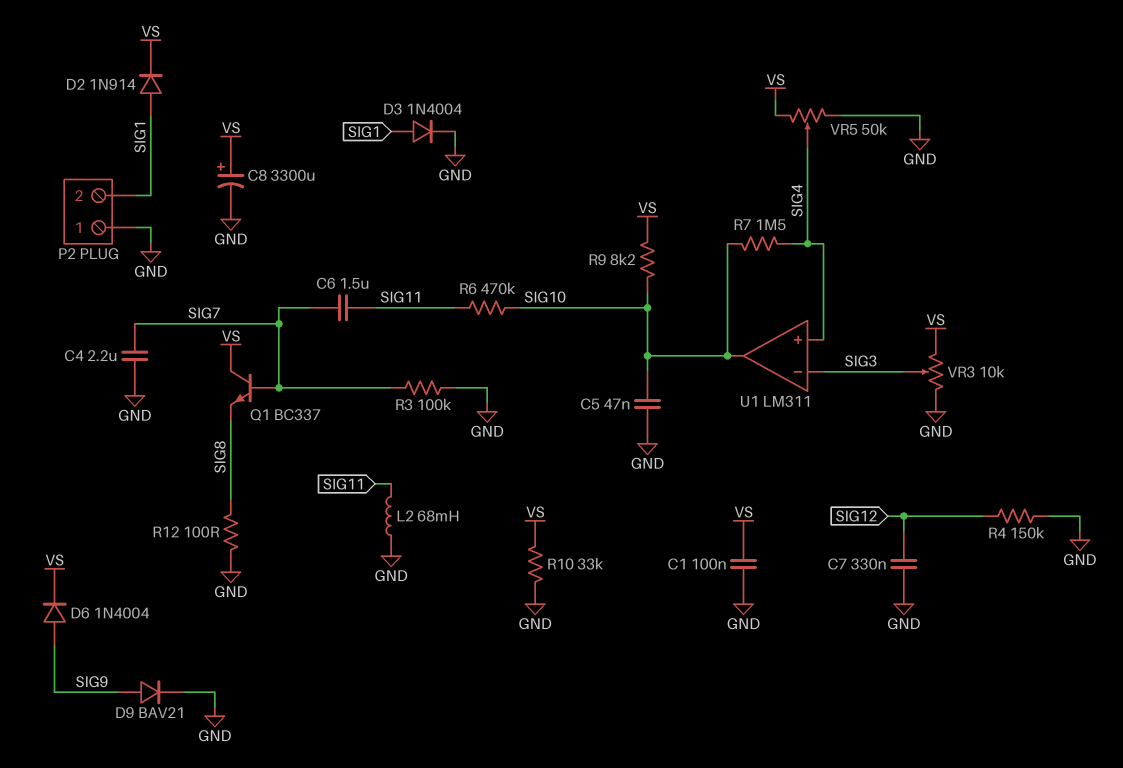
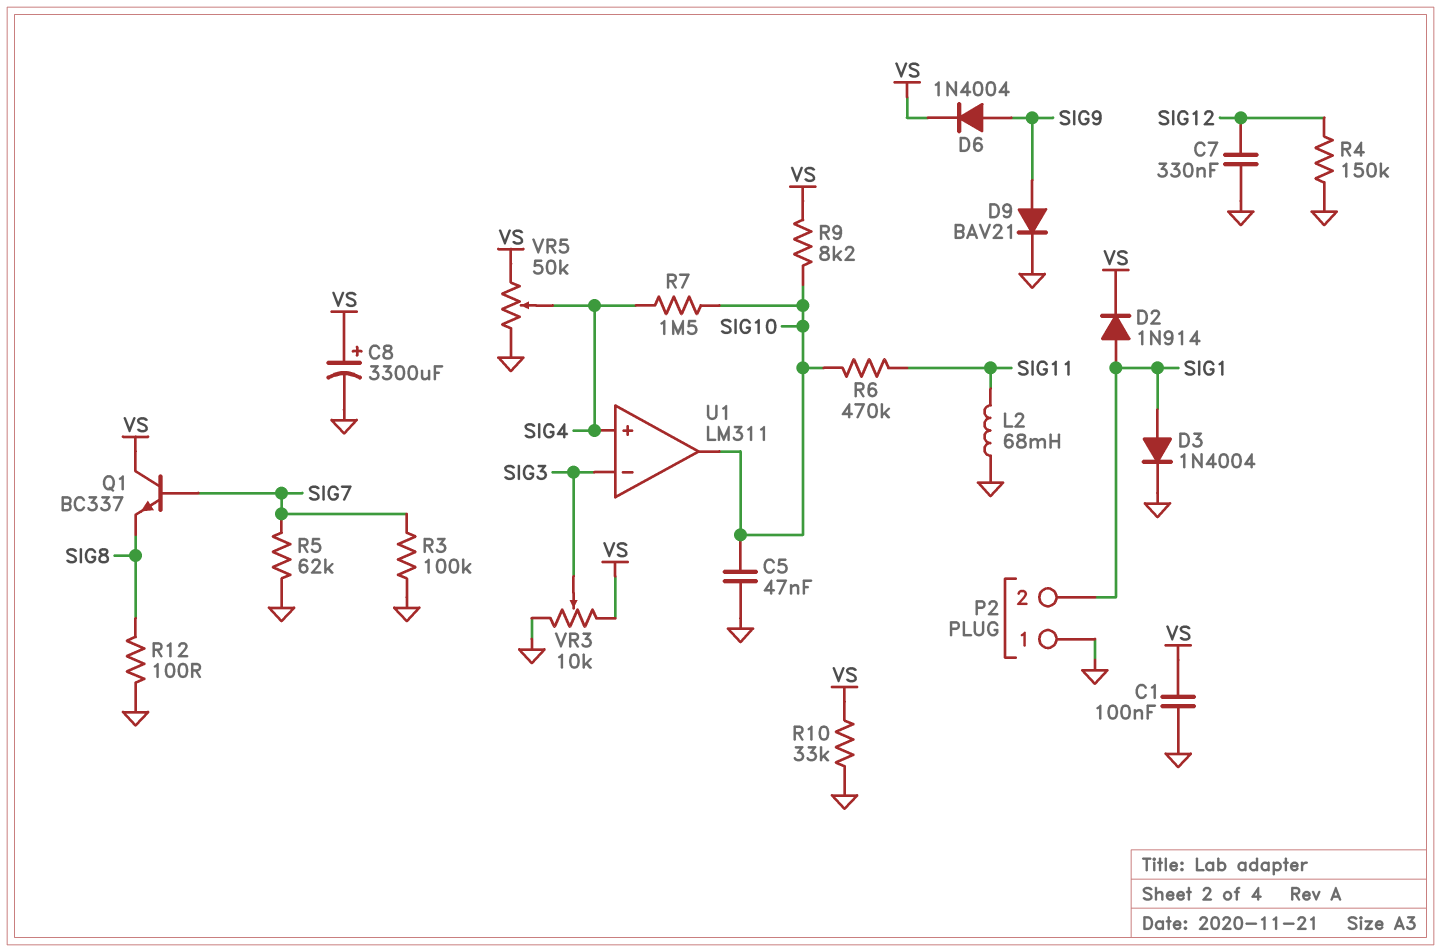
C4: 2.2uF (GND, SIG7) -> none
C6: 1.5uF (SIG7, SIG11) -> none
R5: none -> 62k (GND, SIG7)

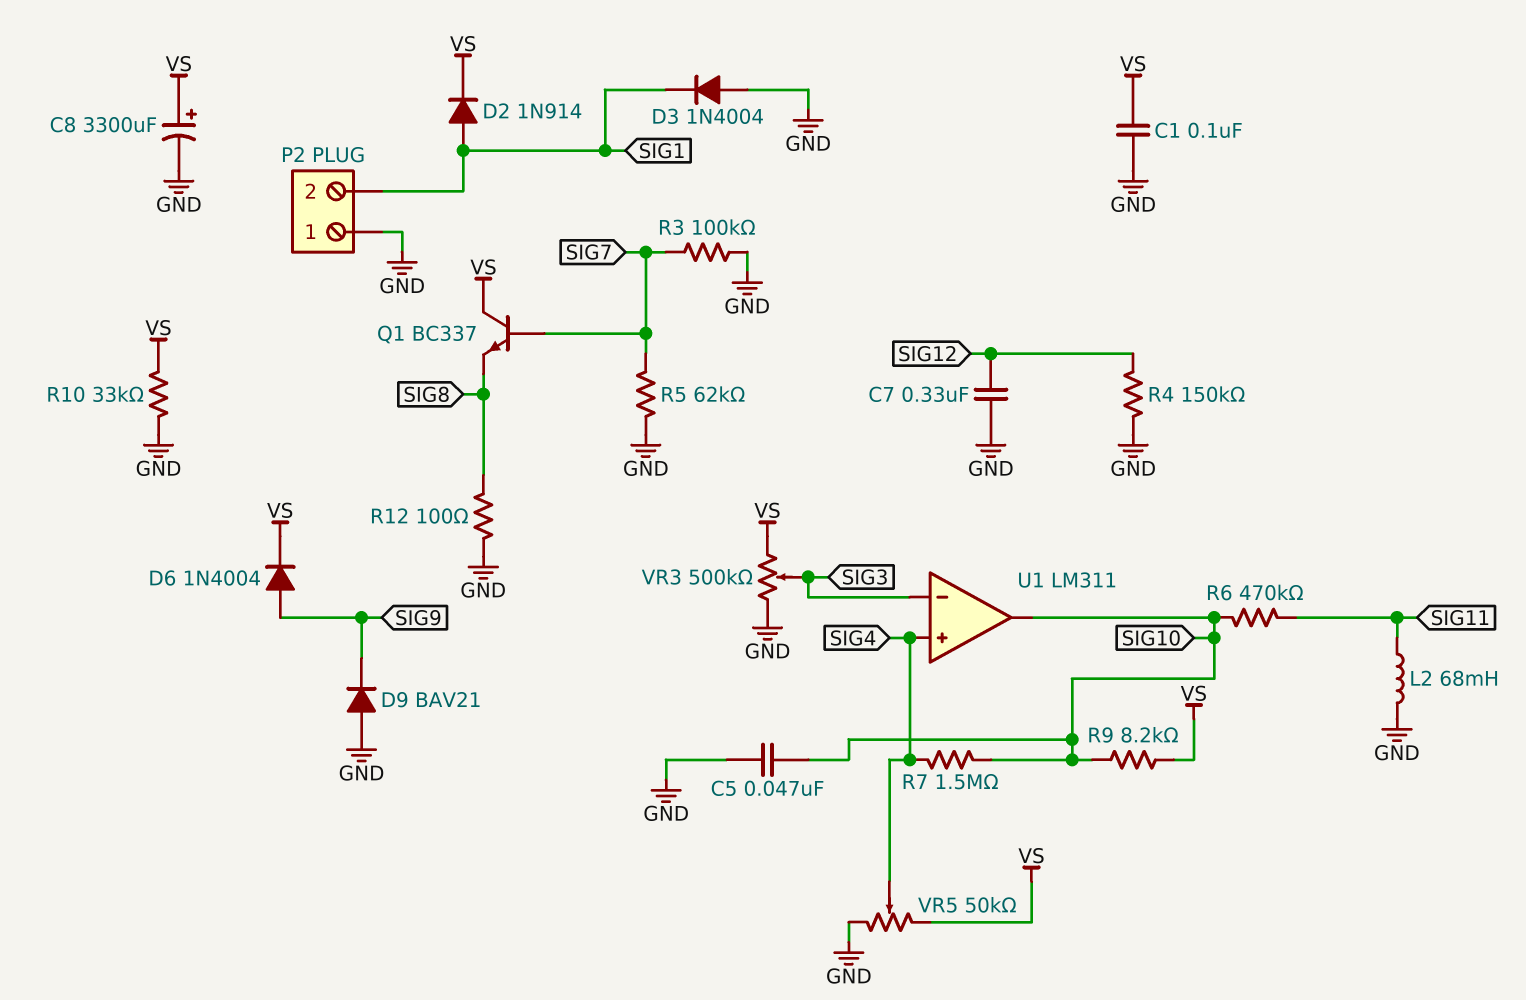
D3: diode 1N4004 (A SIG1, K GND) -> diode 1N4004 (A GND, K SIG1)
D9: diode BAV21 (A SIG9, K GND) -> diode BAV21 (A GND, K SIG9)
VR3: 10k (GND, VS, wiper SIG3) -> 500k (GND, VS, wiper SIG3)

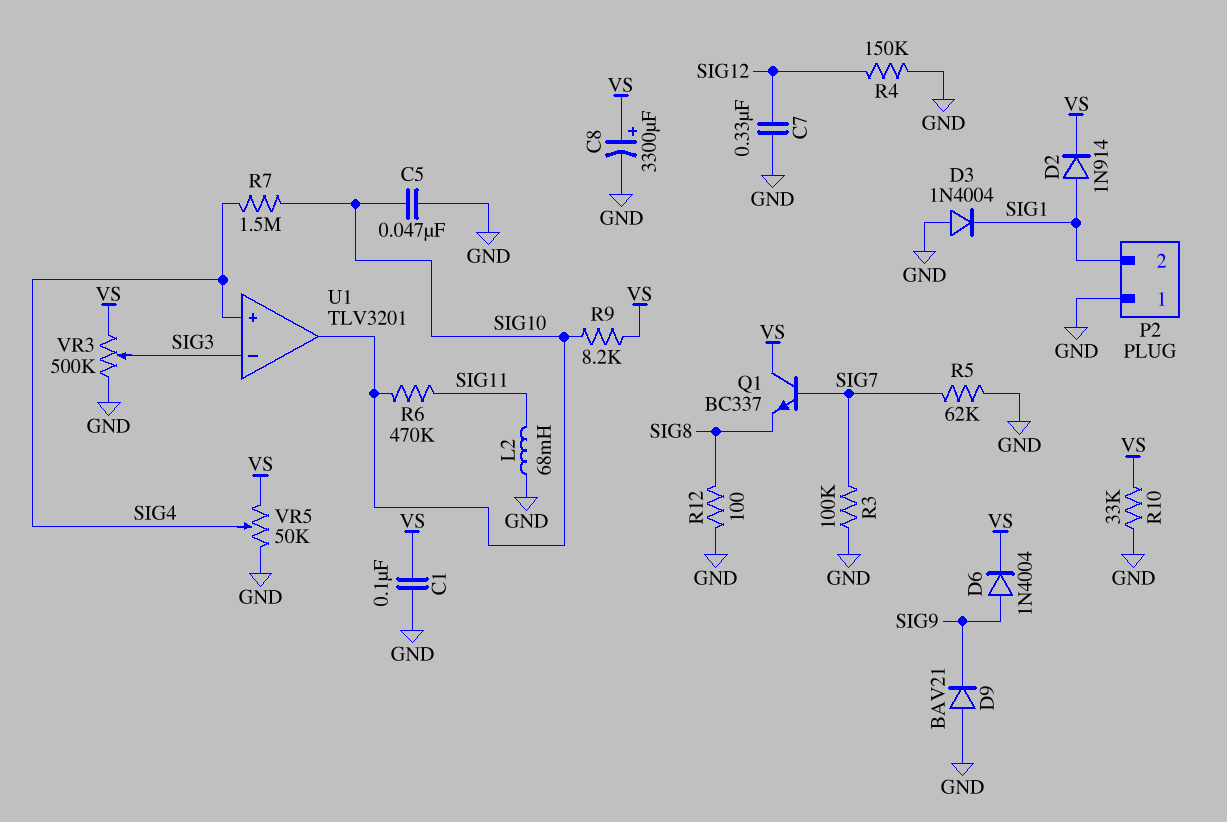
U1: LM311 -> TLV3201

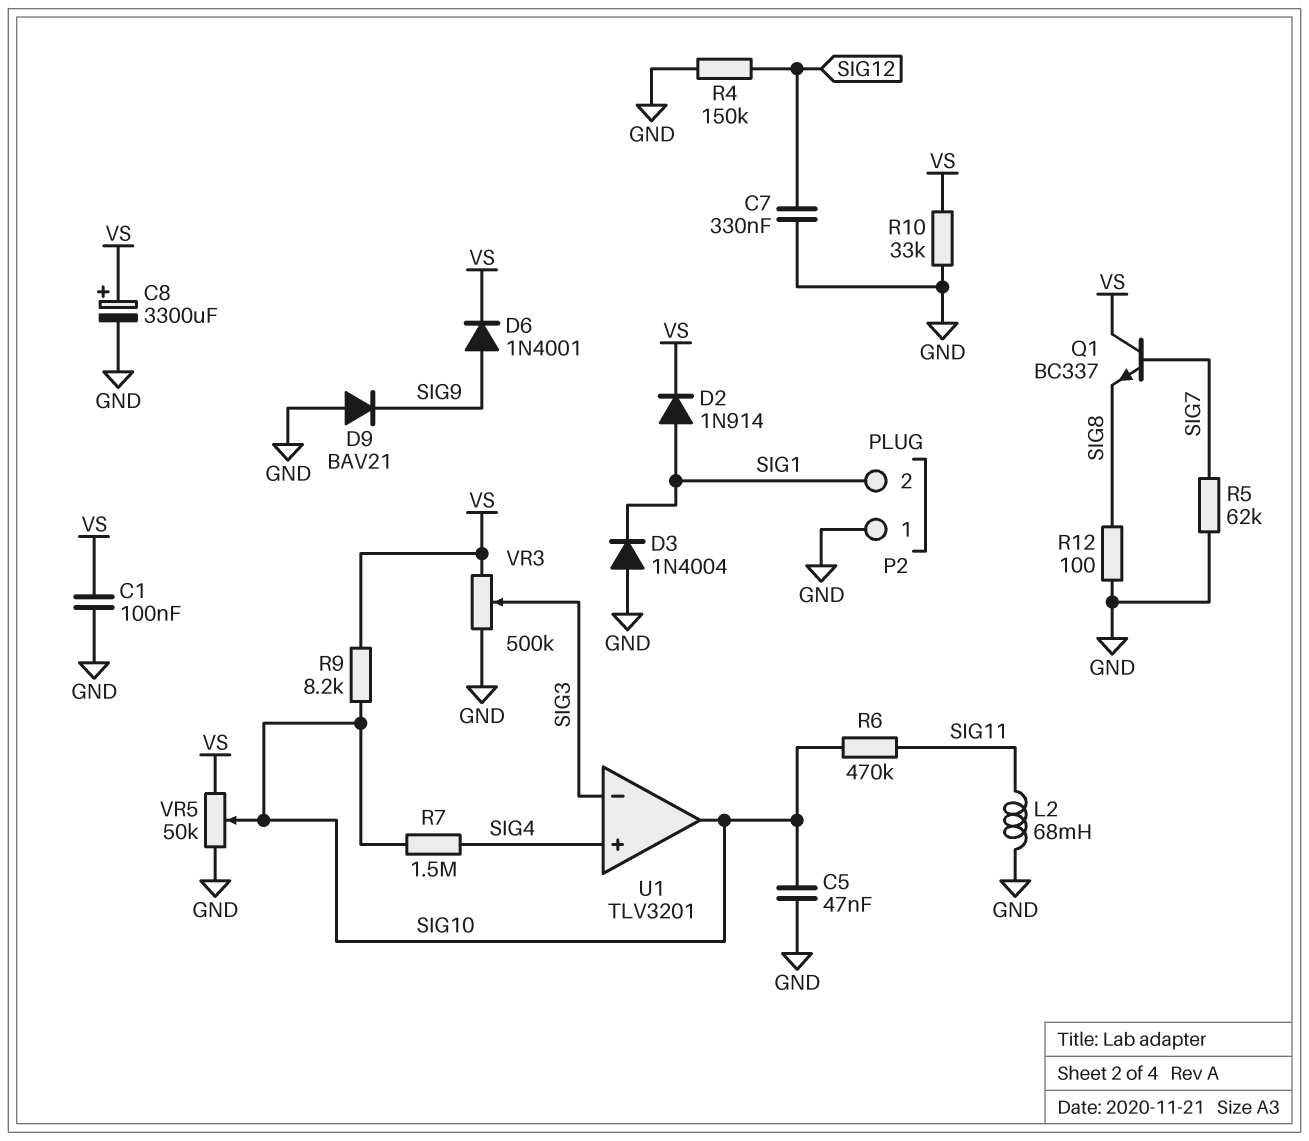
D6: diode 1N4004 (A SIG9, K VS) -> diode 1N4001 (A SIG9, K VS)
R3: 100k (GND, SIG7) -> none
VR5: 50k (GND, VS, wiper SIG4) -> 50k (GND, VS, wiper SIG10)

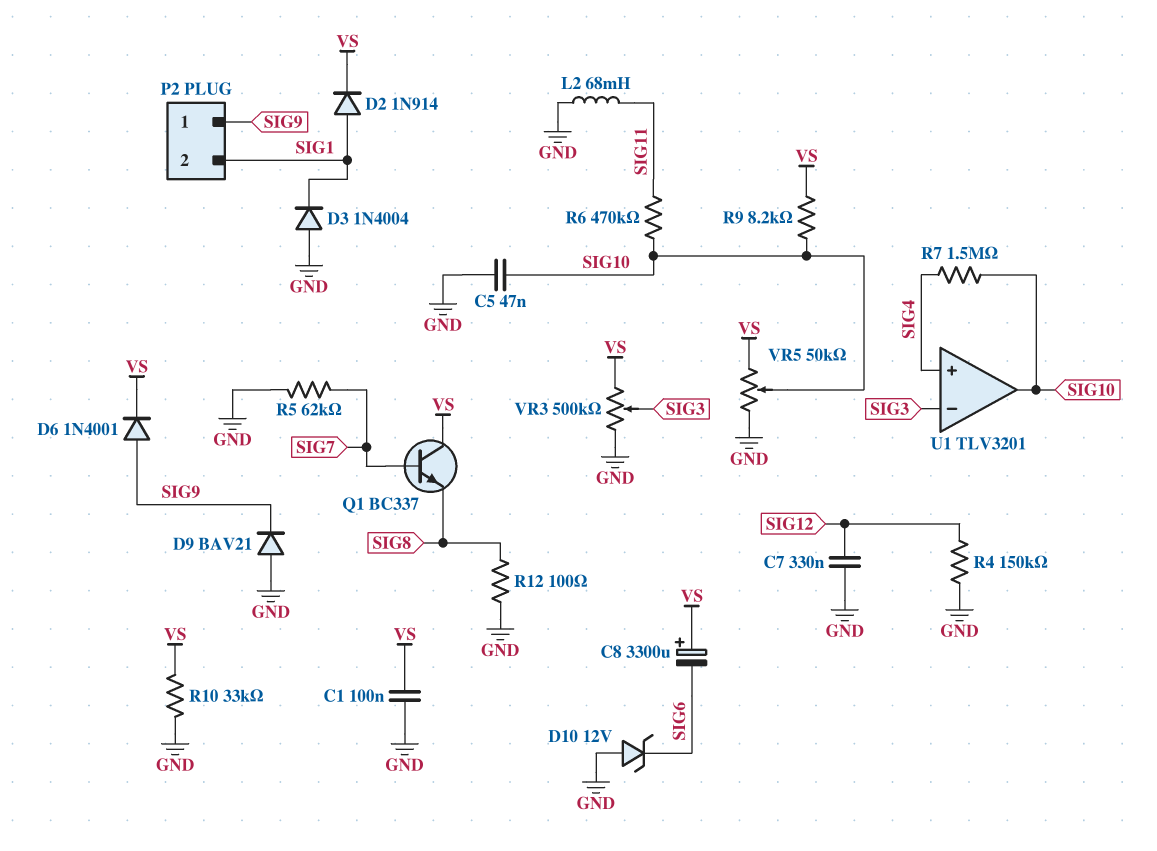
C8: 3300uF (plus VS, minus GND) -> 3300uF (plus VS, minus SIG6)
D10: none -> zener 12V (A GND, K SIG6)
P2 pin 1: GND -> SIG9

